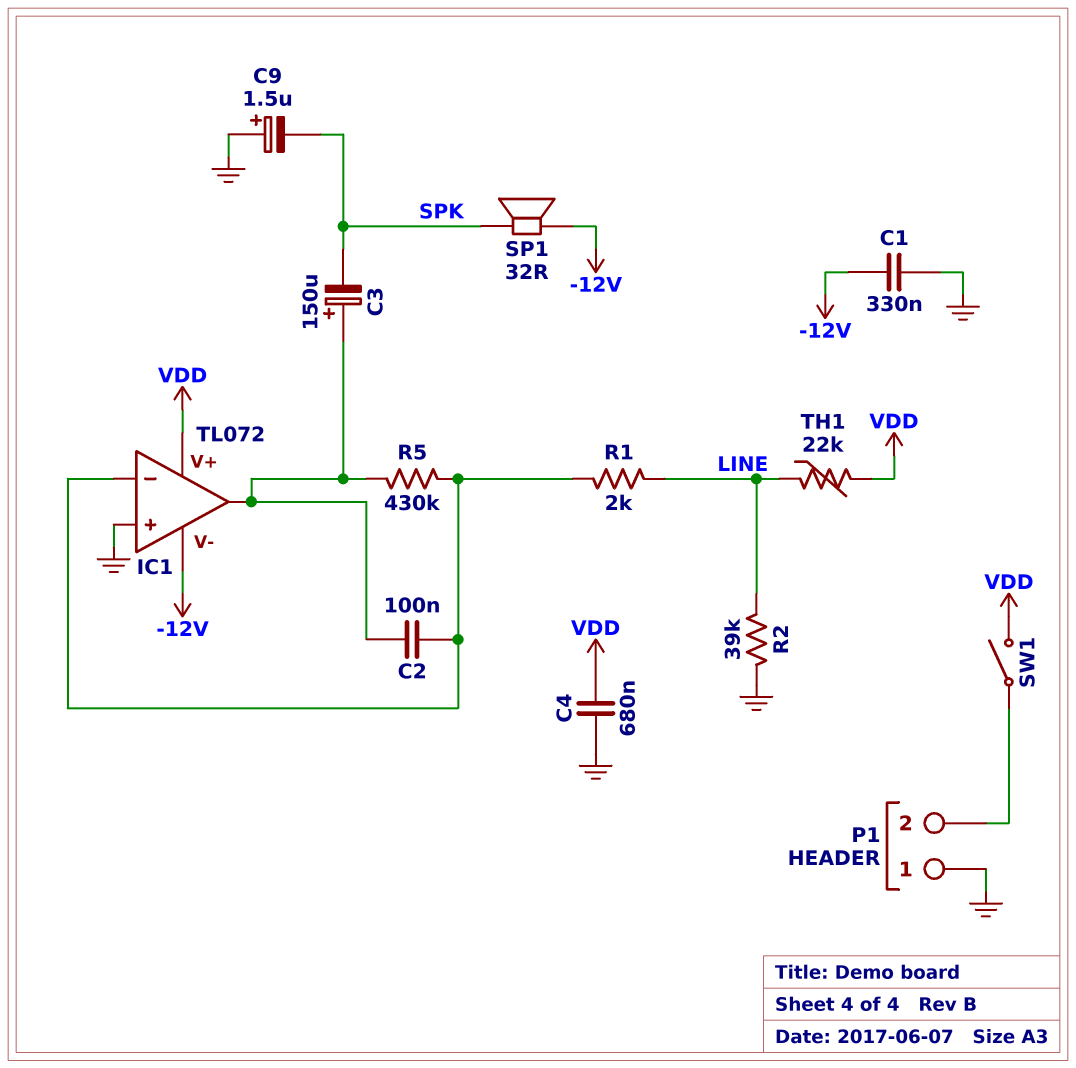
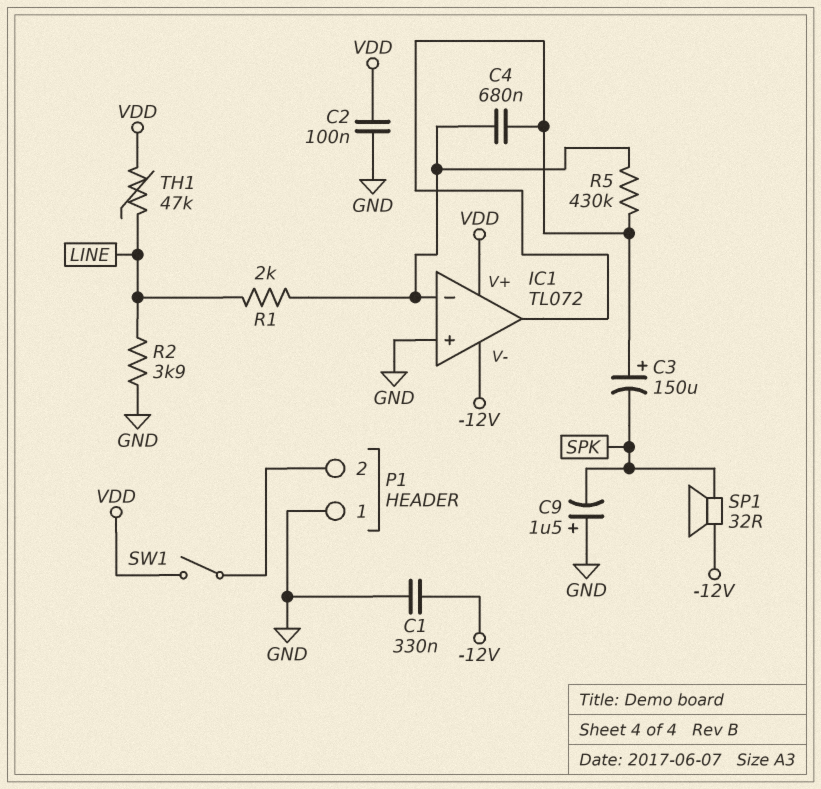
C2: 100nF (IC1/in-, IC1/out) -> 100nF (GND, VDD)
C4: 680nF (GND, VDD) -> 680nF (IC1/in-, IC1/out)
R2: 39k (GND, LINE) -> 3.9k (GND, LINE)
TH1: 22k (LINE, VDD) -> 47k (LINE, VDD)

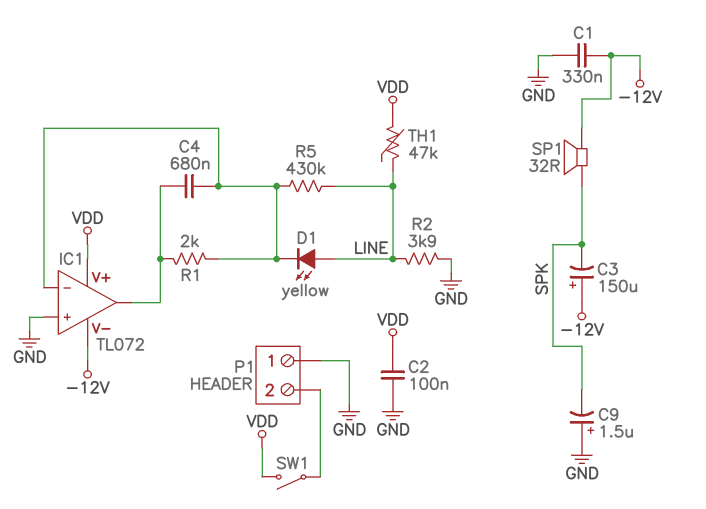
C3: 150uF (plus IC1/out, minus SPK) -> 150uF (plus -12V, minus SPK)
D1: none -> LED yellow (A LINE, K IC1/in-)
R1: 2k (IC1/in-, LINE) -> 2k (IC1/in-, IC1/out)
R5: 430k (IC1/in-, IC1/out) -> 430k (IC1/in-, LINE)

